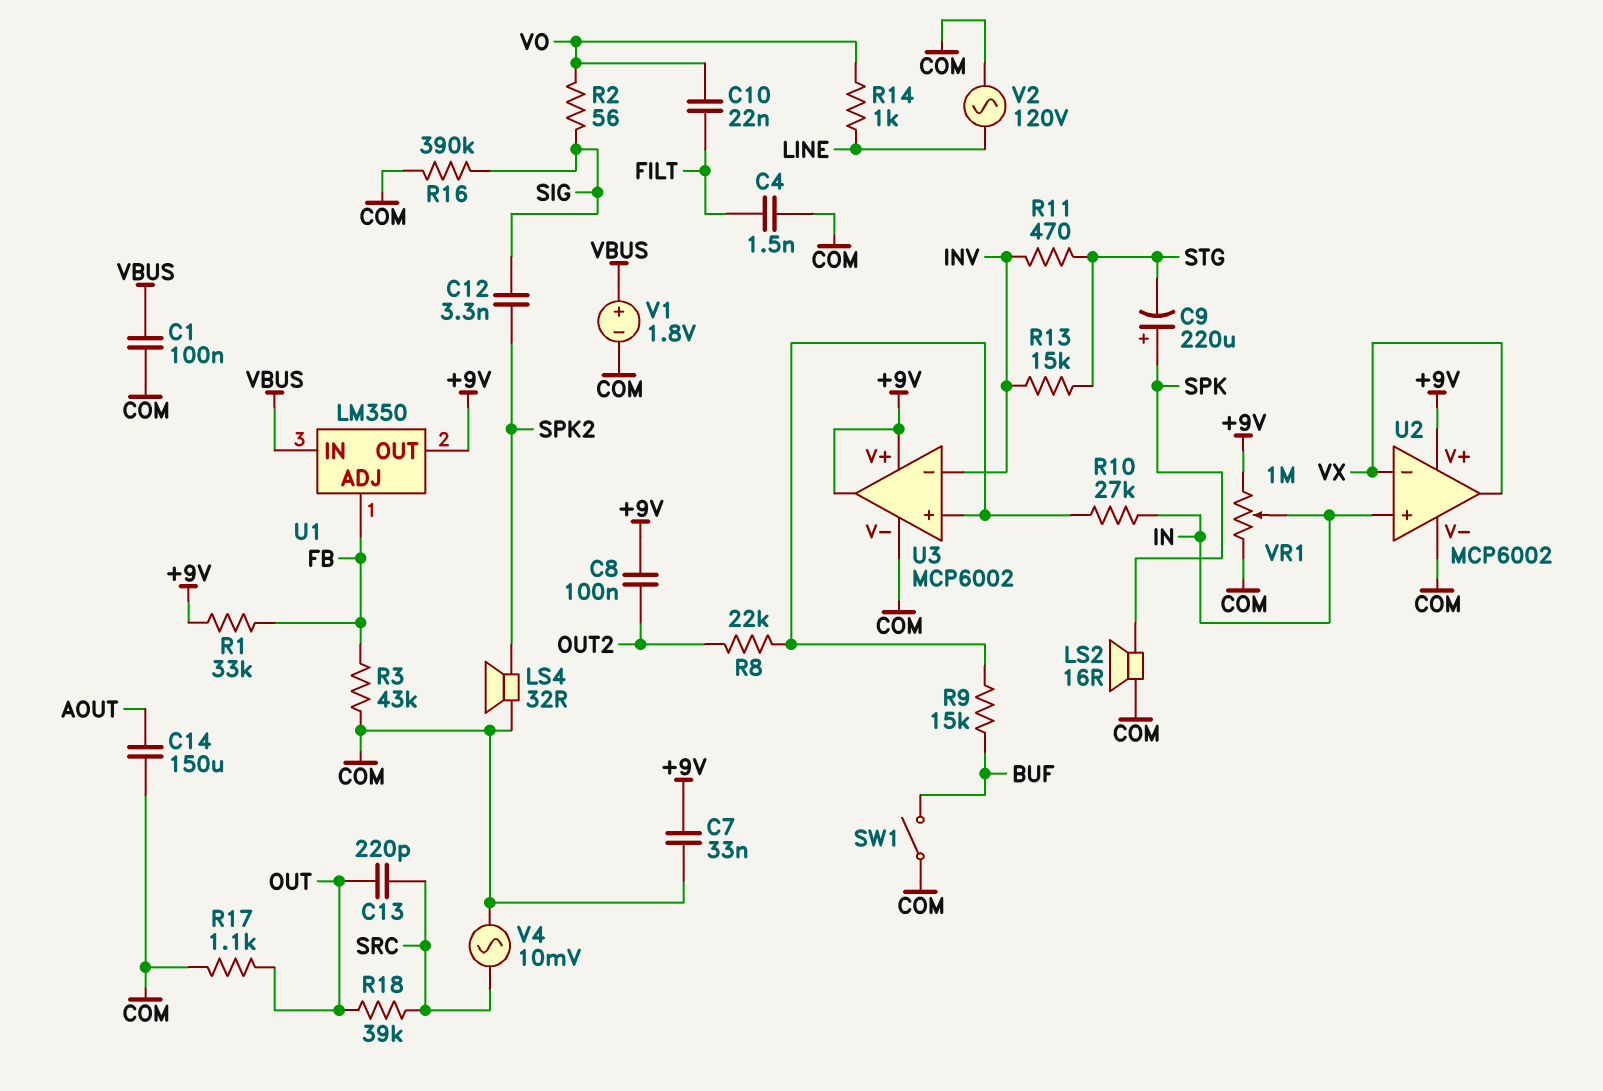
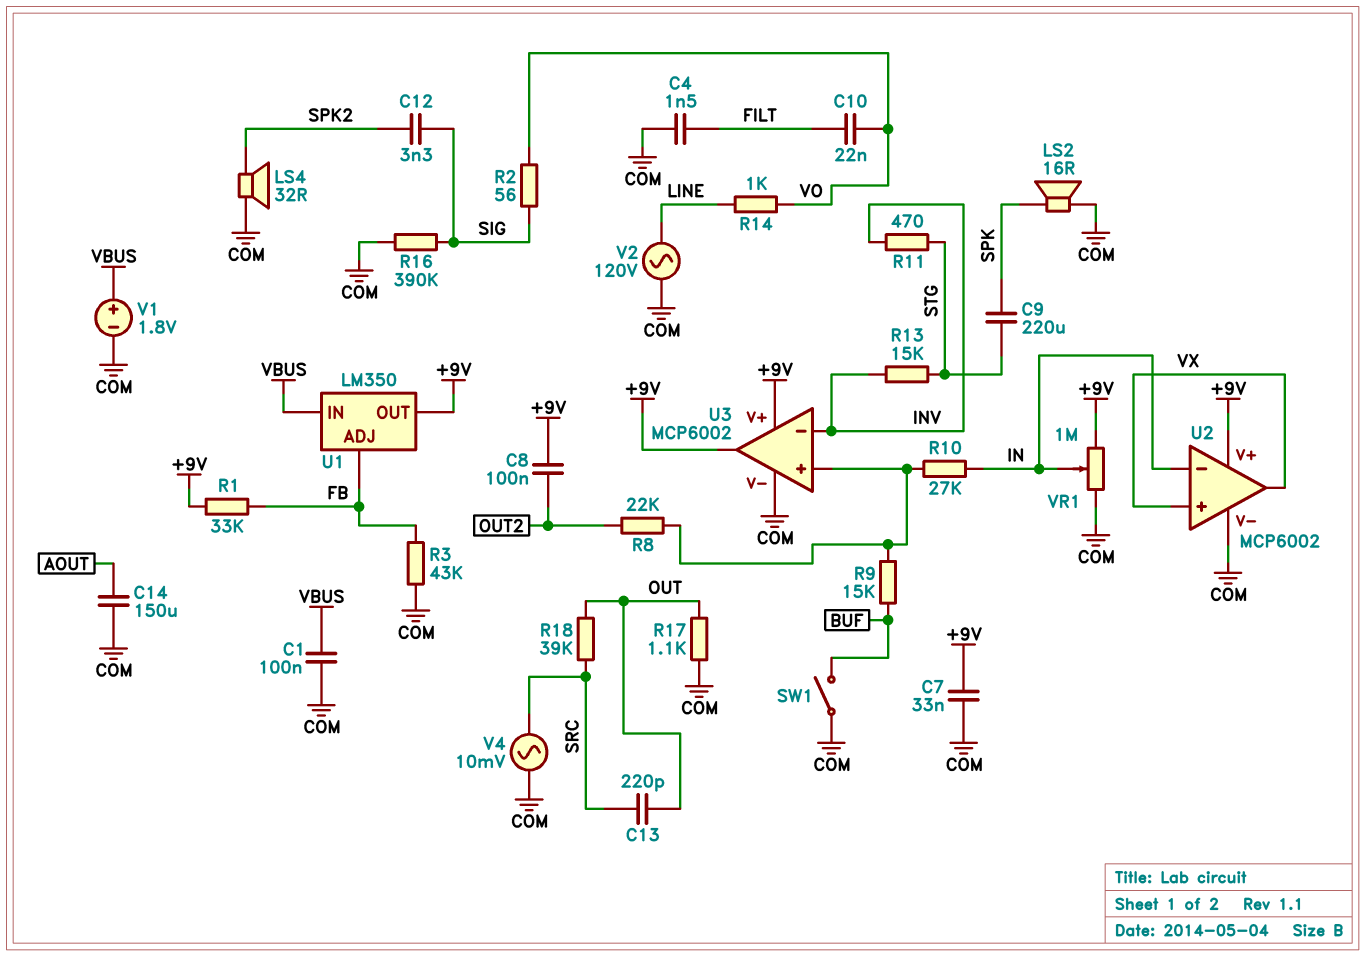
C9: 220uF (plus SPK, minus STG) -> 220uF (SPK, STG)
U2 pin in+: IN -> VX
U2 pin in-: VX -> IN

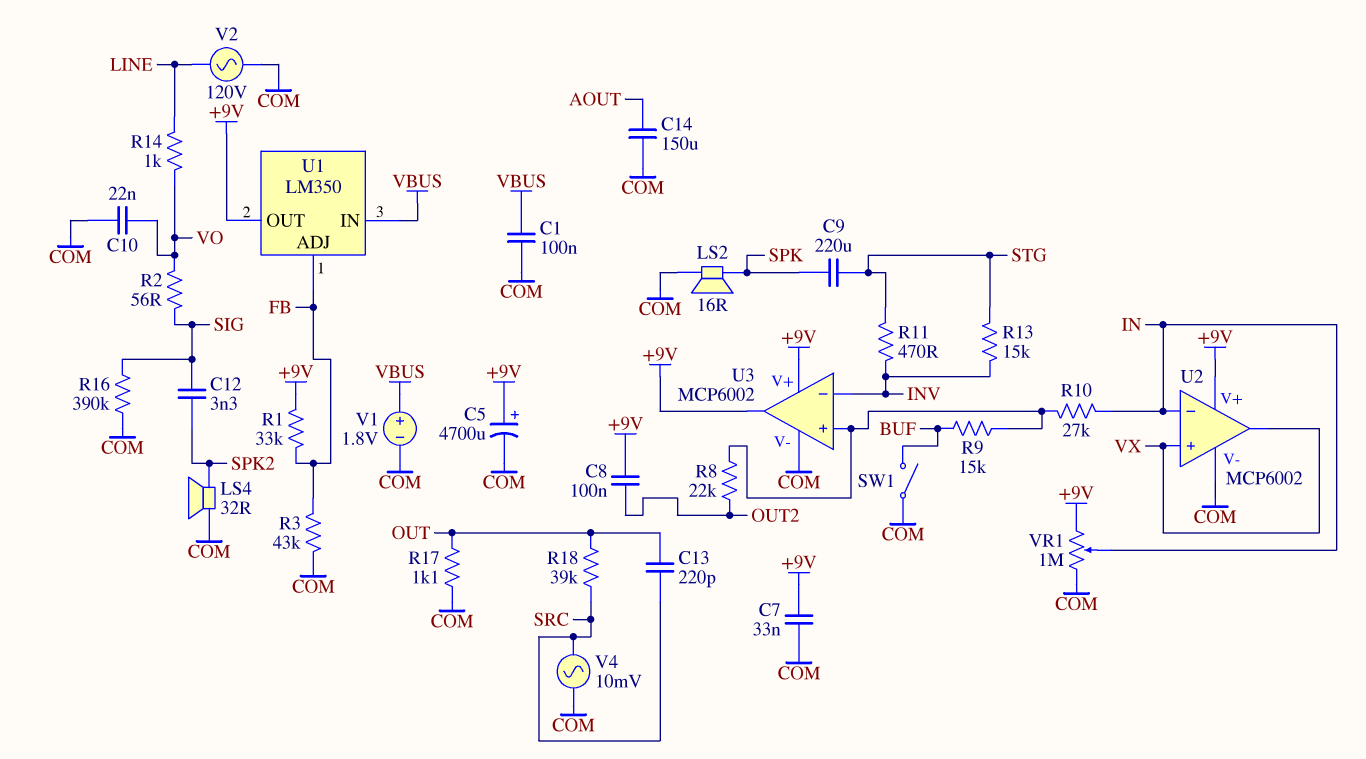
C4: 1.5nF (COM, FILT) -> none
C5: none -> 4700uF (plus +9V, minus COM)
C10: 22nF (FILT, VO) -> 22nF (COM, VO)

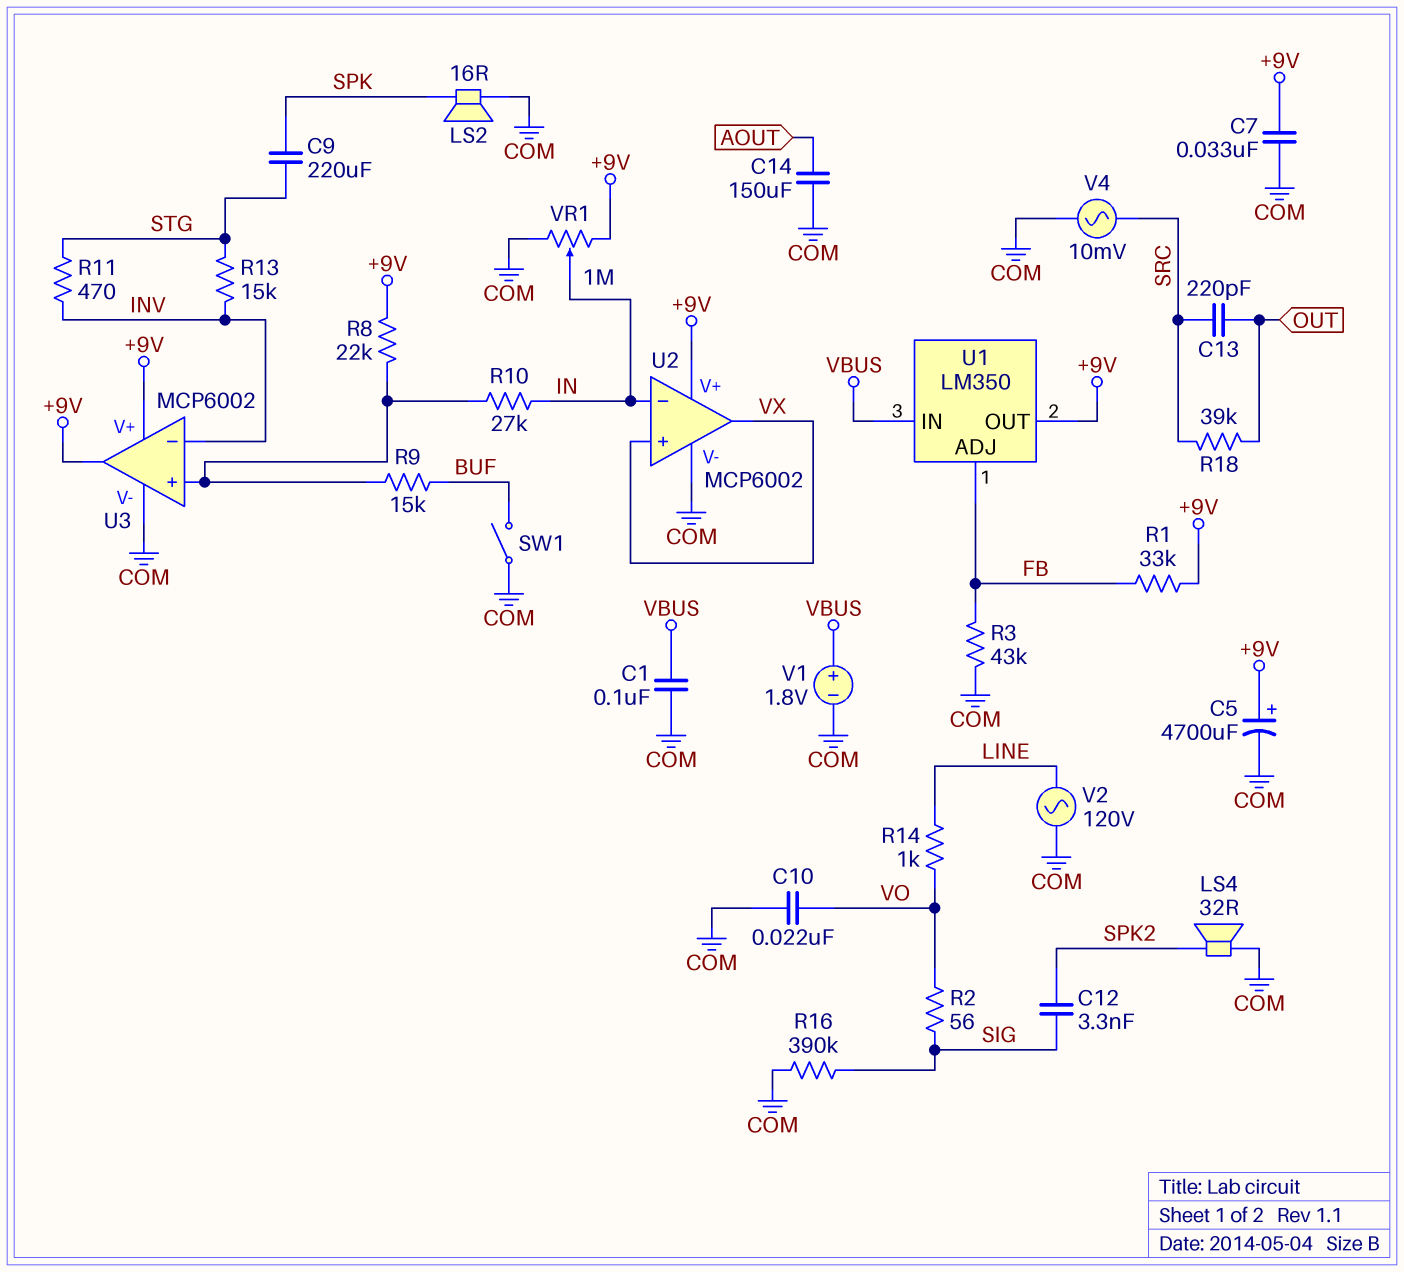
C8: 100nF (+9V, OUT2) -> none
R8: 22k (OUT2, U3/in+) -> 22k (+9V, U3/in+)
R17: 1.1k (COM, OUT) -> none

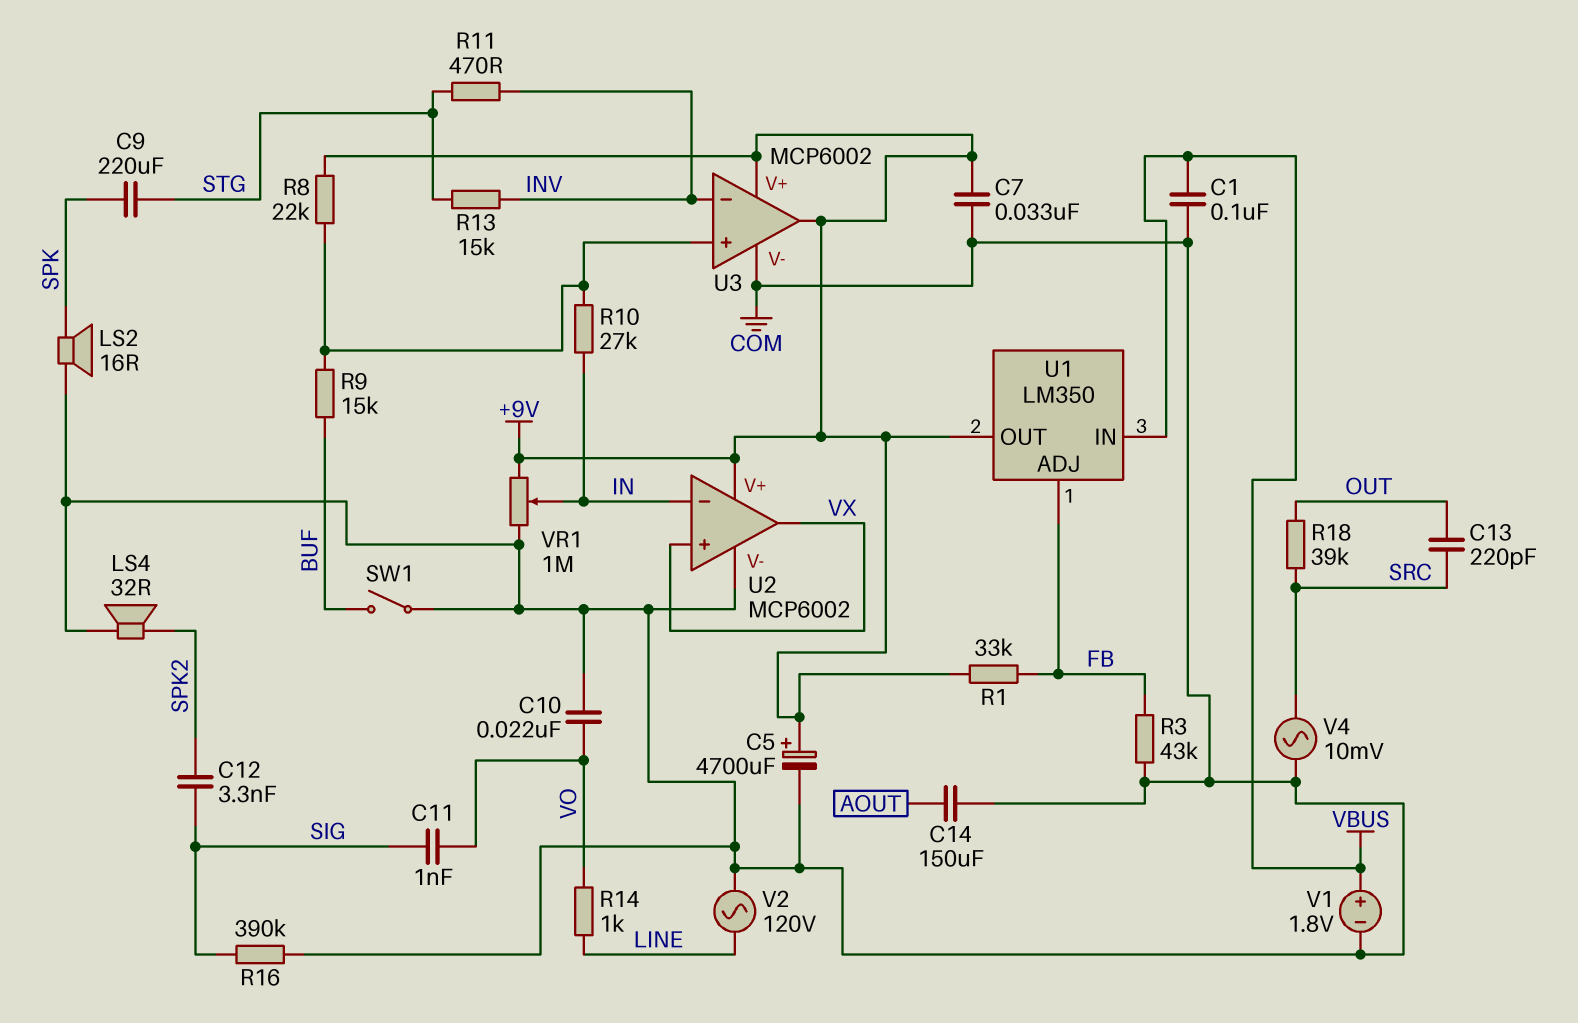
C11: none -> 1nF (SIG, VO)
R2: 56 (SIG, VO) -> none

